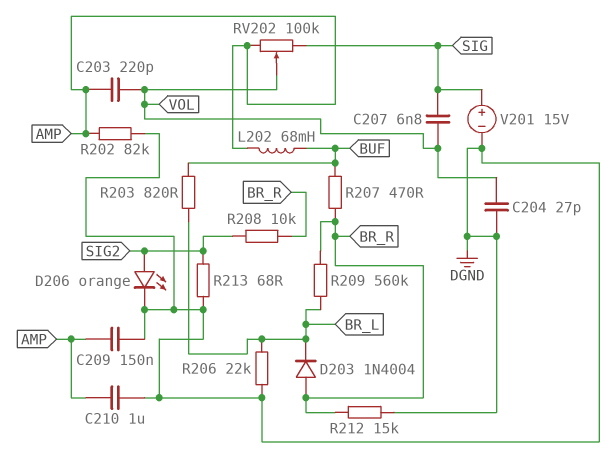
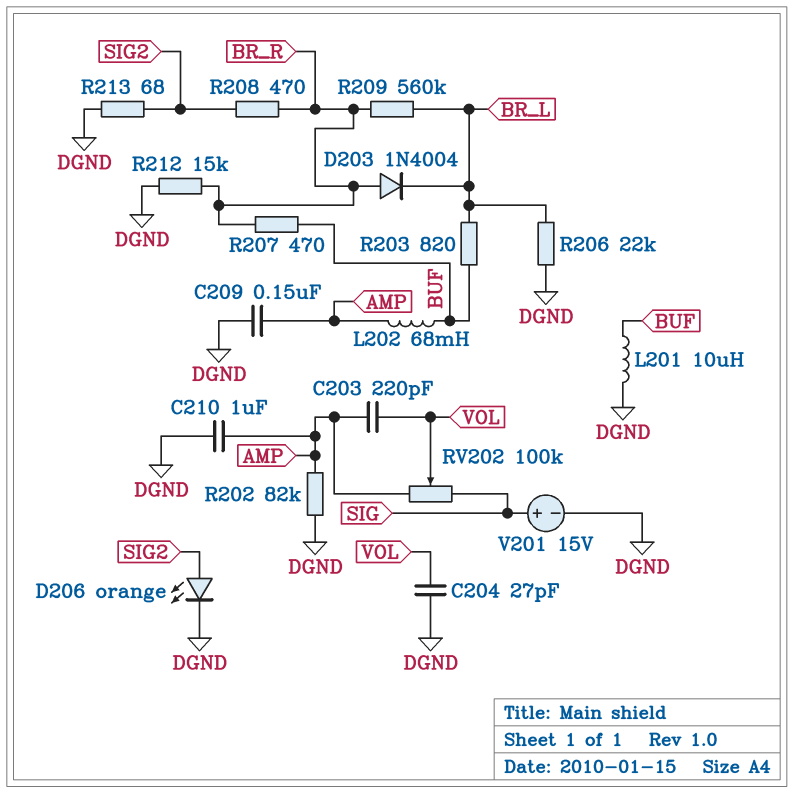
C207: 6.8nF (SIG, VOL) -> none
L201: none -> 10uH (BUF, DGND)
R208: 10k (BR_R, SIG2) -> 470 (BR_R, SIG2)

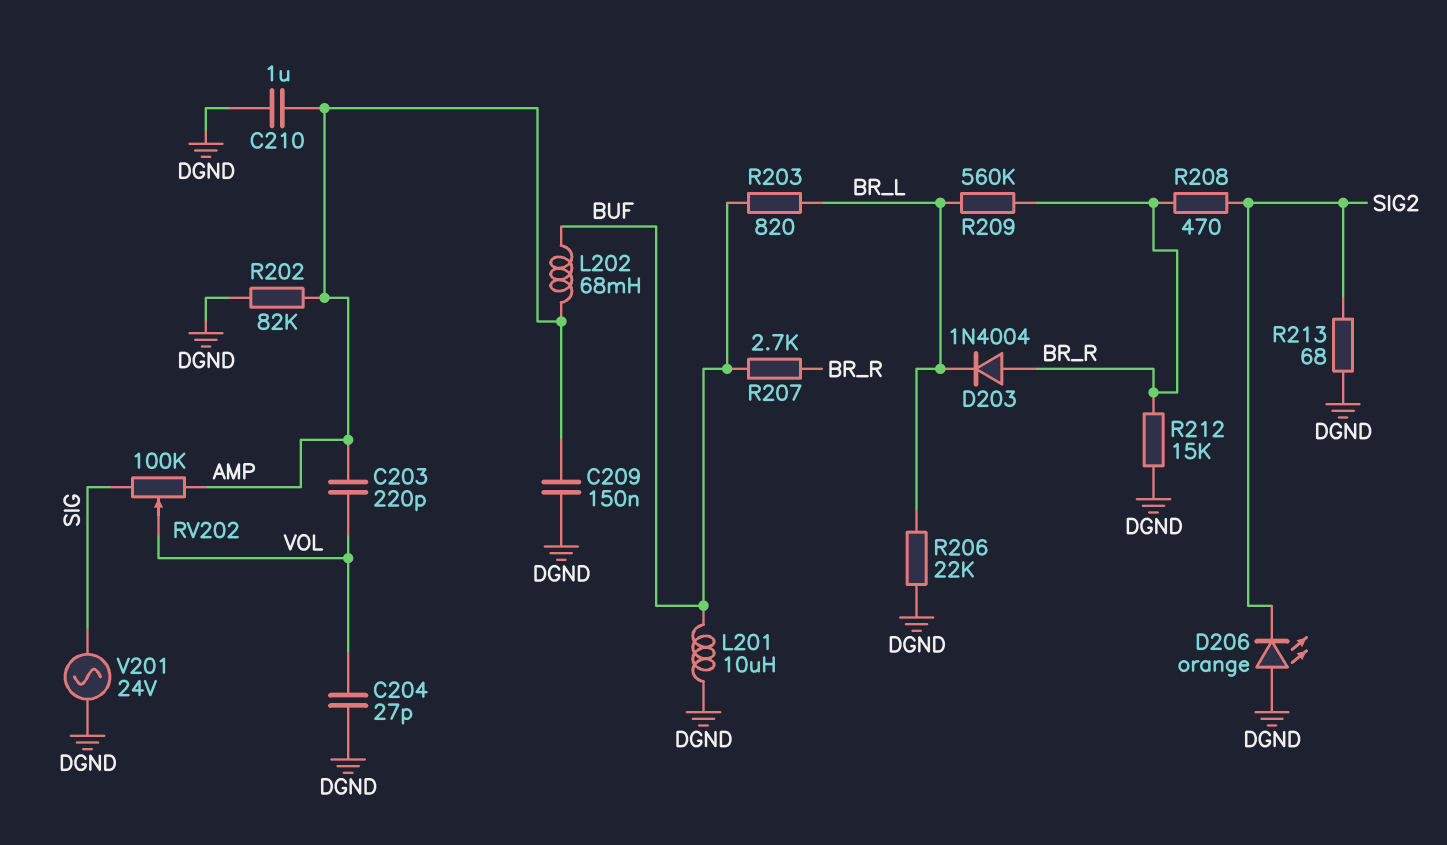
D206: LED orange (A SIG2, K DGND) -> LED orange (A DGND, K SIG2)
R207: 470 (BR_R, BUF) -> 2.7k (BR_R, BUF)
V201: 15V (plus SIG, minus DGND) -> AC 24V (DGND, SIG)

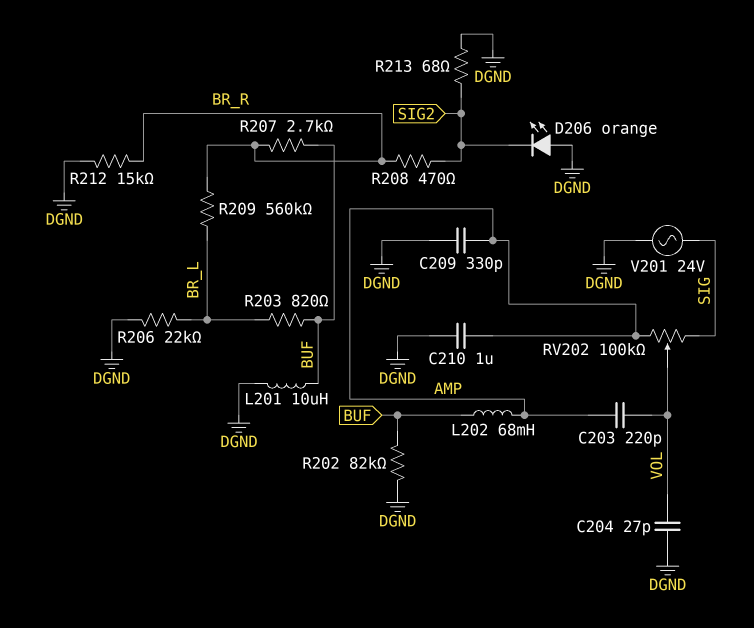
C209: 150nF (AMP, DGND) -> 330pF (AMP, DGND)
D203: diode 1N4004 (A BR_R, K BR_L) -> none
R202: 82k (AMP, DGND) -> 82k (BUF, DGND)

